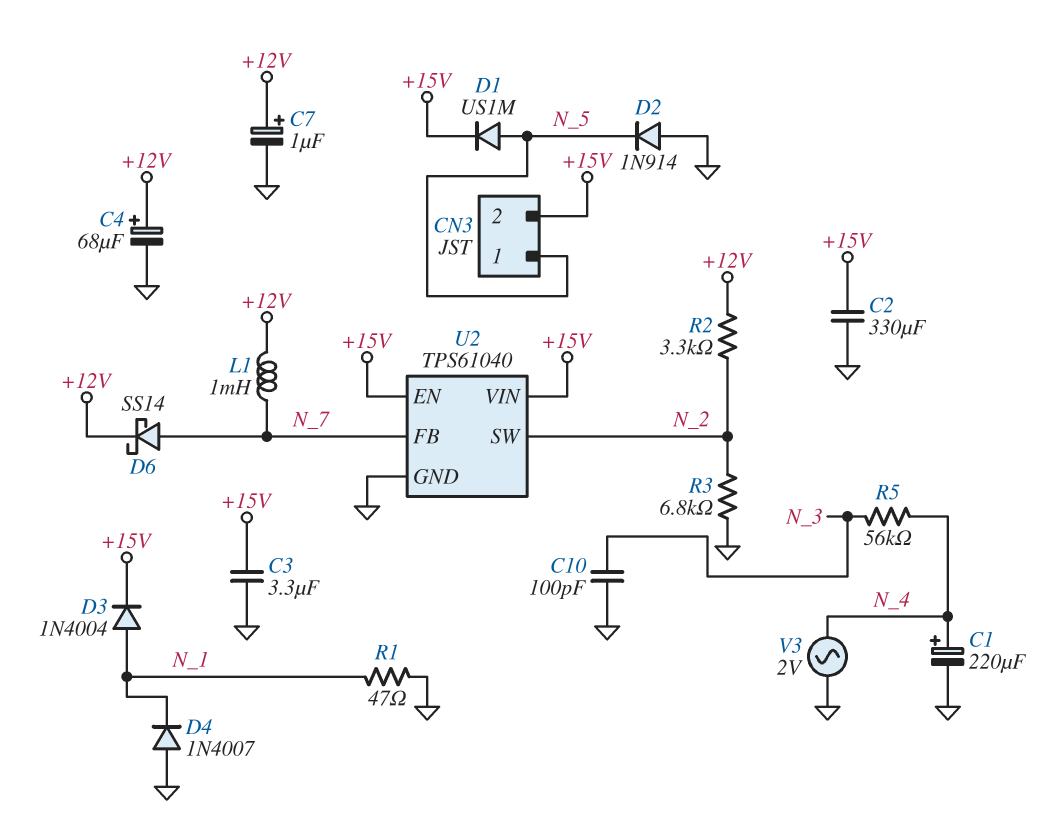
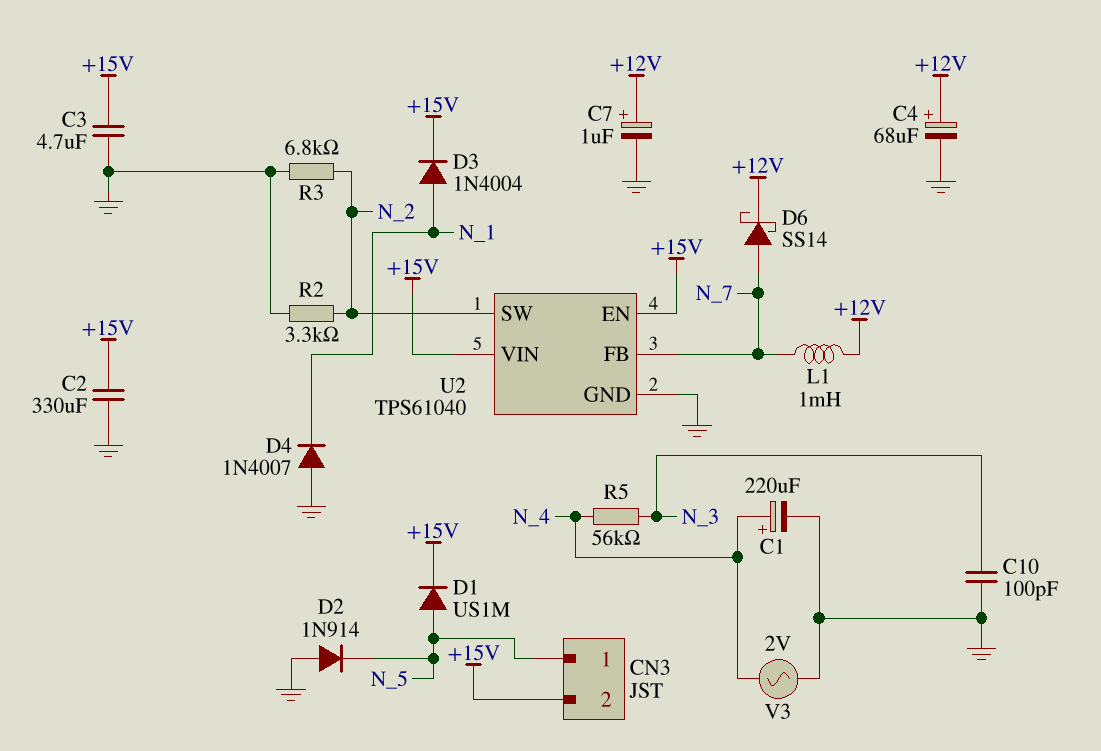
C3: 3.3uF (+15V, GND) -> 4.7uF (+15V, GND)
R1: 47 (GND, N_1) -> none
R2: 3.3k (+12V, N_2) -> 3.3k (GND, N_2)

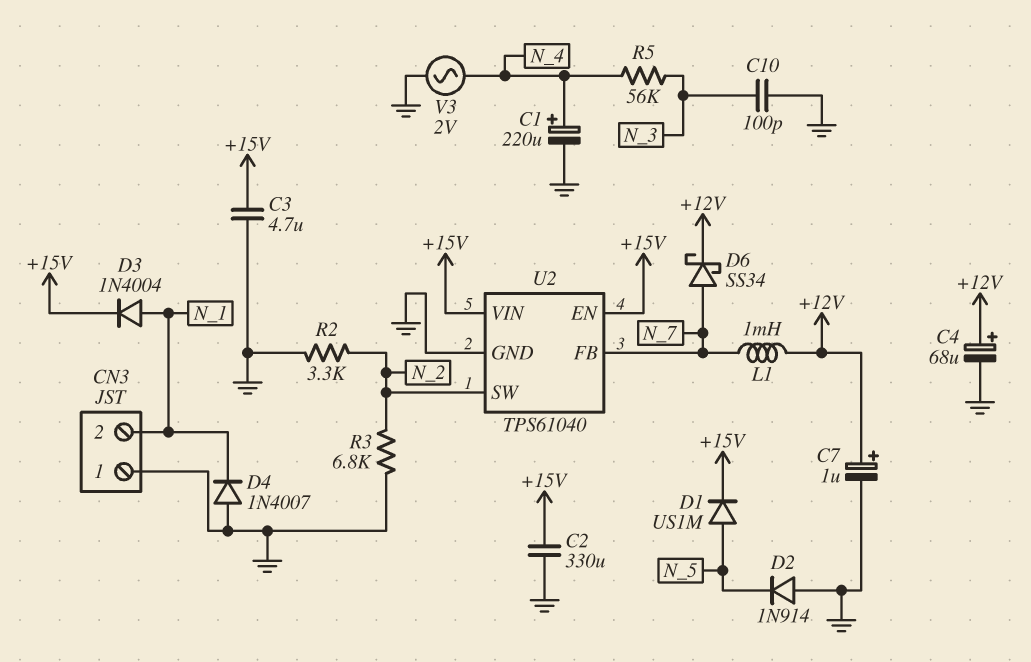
CN3 pin 1: N_5 -> GND
CN3 pin 2: +15V -> N_1
D6: schottky SS14 (A N_7, K +12V) -> schottky SS34 (A N_7, K +12V)

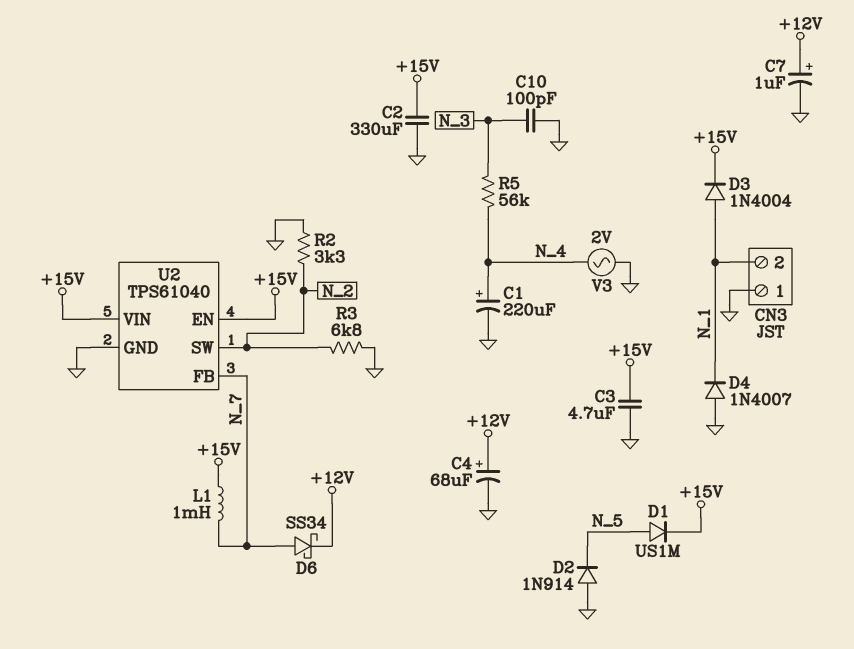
L1: 1mH (+12V, N_7) -> 1mH (+15V, N_7)

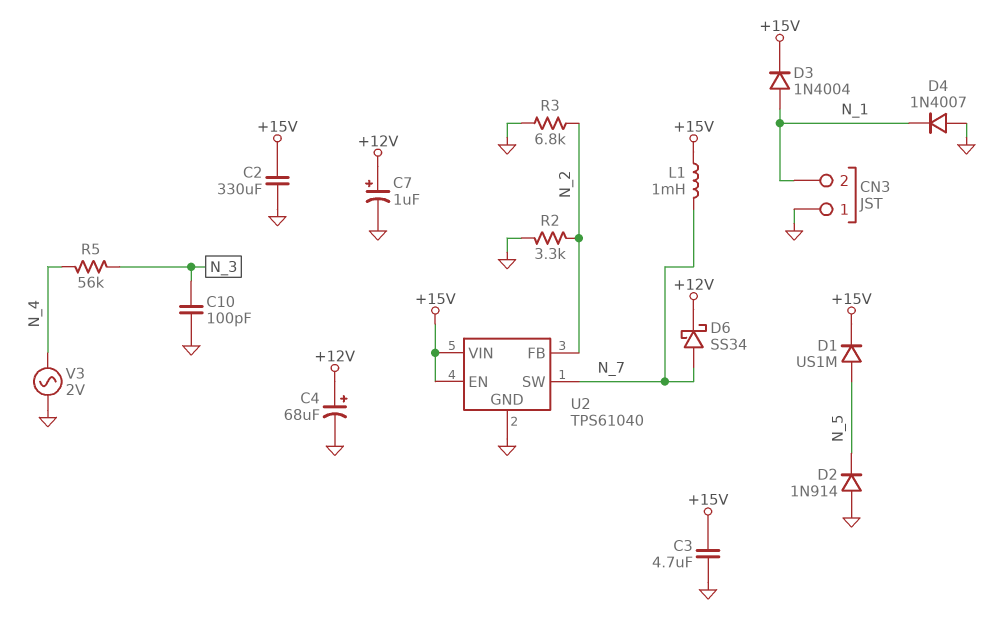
C1: 220uF (plus N_4, minus GND) -> none
U2 pin FB: N_7 -> N_2
U2 pin SW: N_2 -> N_7

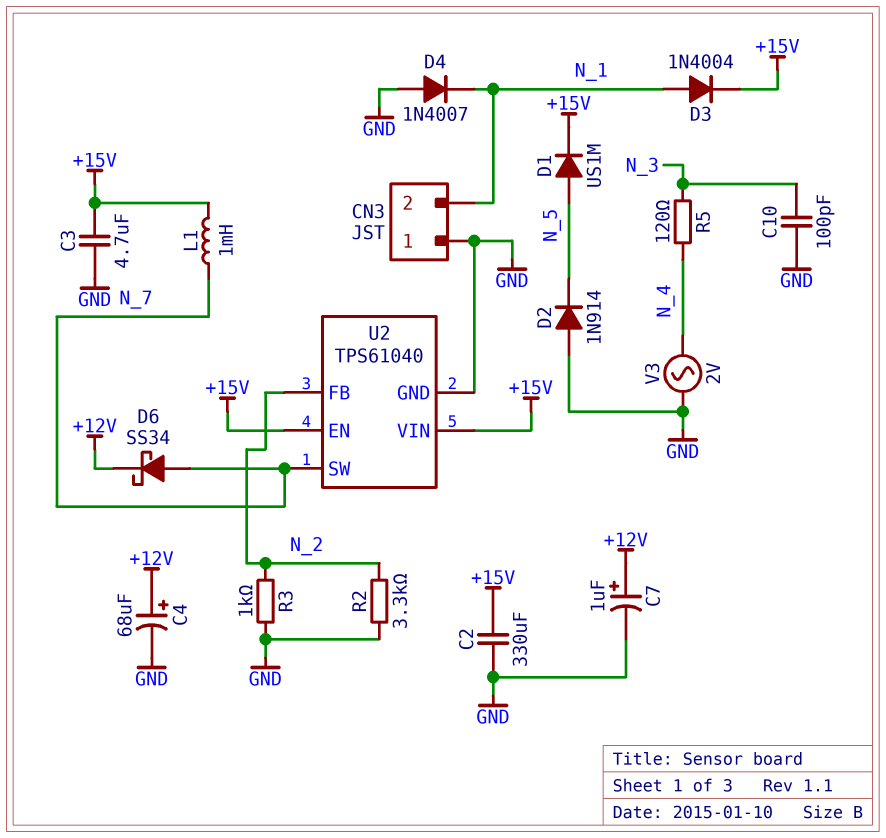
R3: 6.8k (GND, N_2) -> 1k (GND, N_2)
R5: 56k (N_3, N_4) -> 120 (N_3, N_4)

